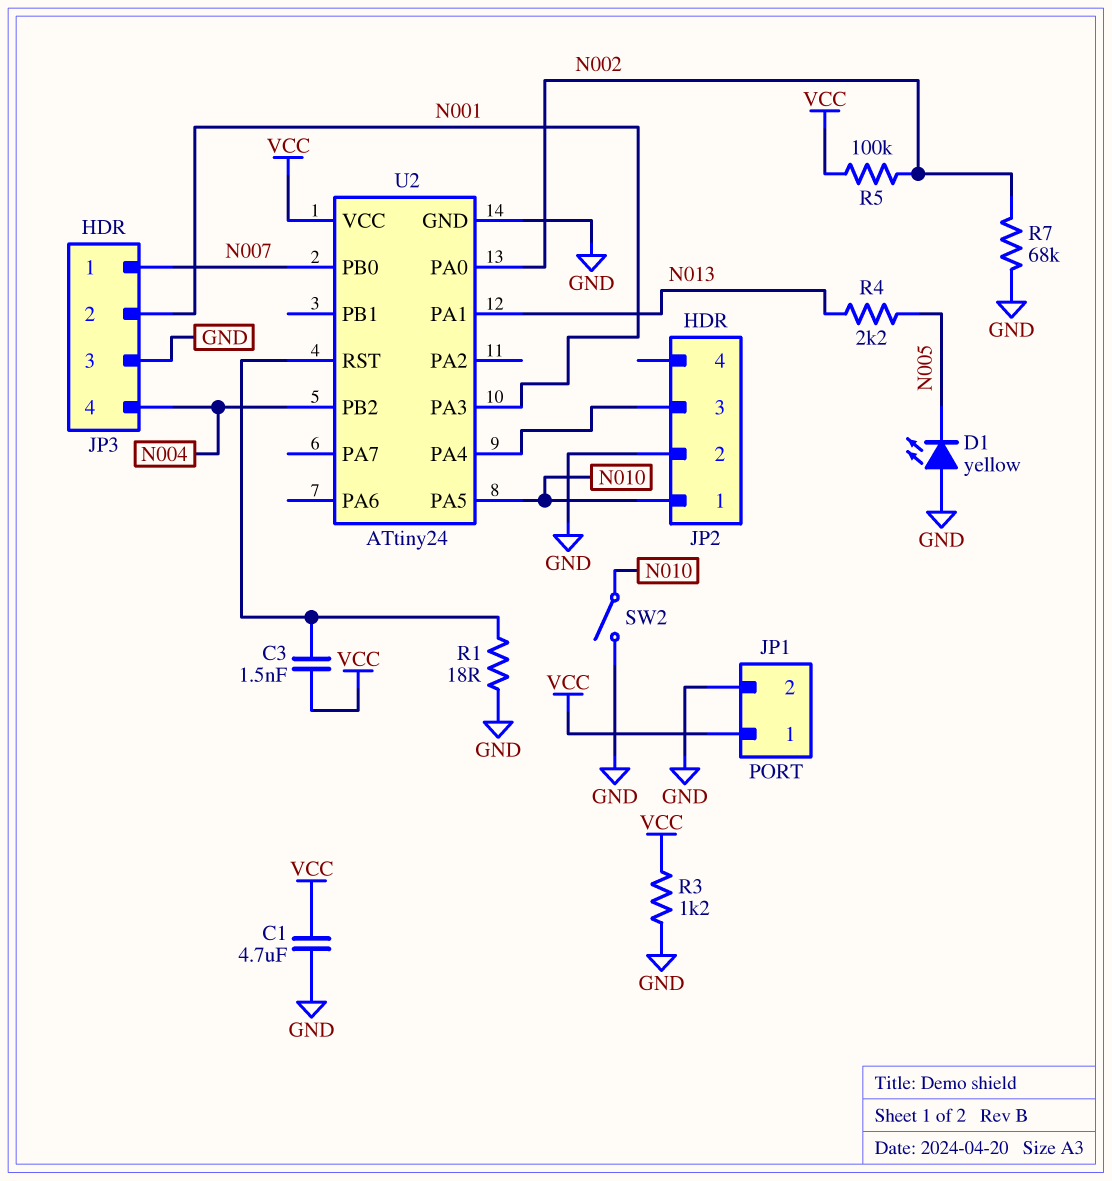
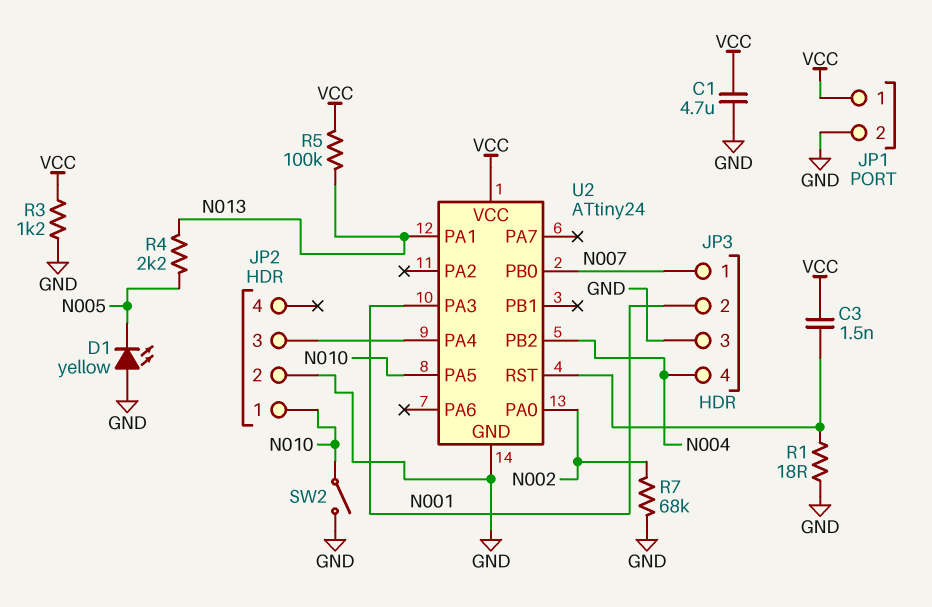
R5: 100k (N002, VCC) -> 100k (N013, VCC)

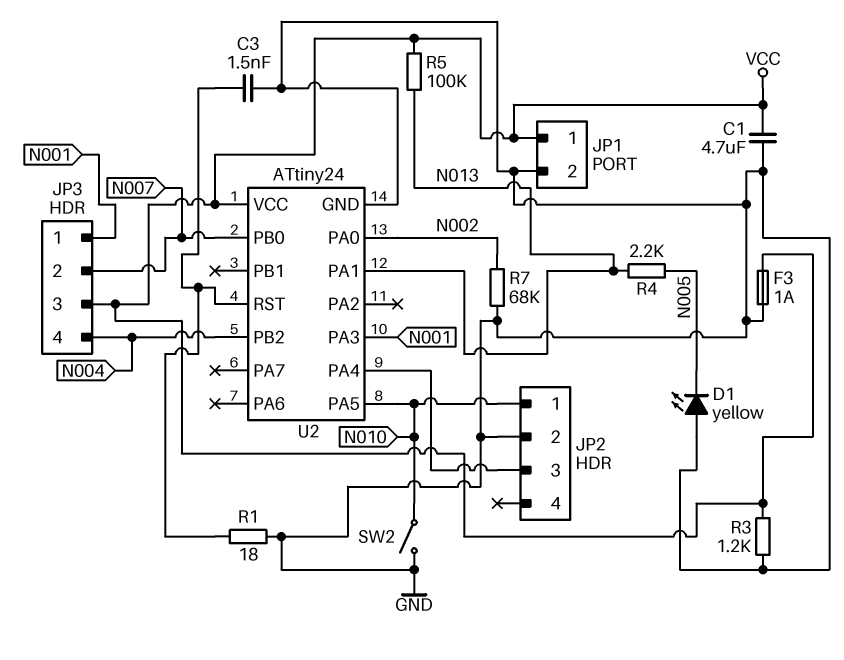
C3: 1.5nF (U2/RST, VCC) -> 1.5nF (GND, U2/RST)
F3: none -> 1A (GND, VCC)
JP3 pin 1: N007 -> N001
JP3 pin 2: N001 -> N007
JP3 pin 3: GND -> VCC

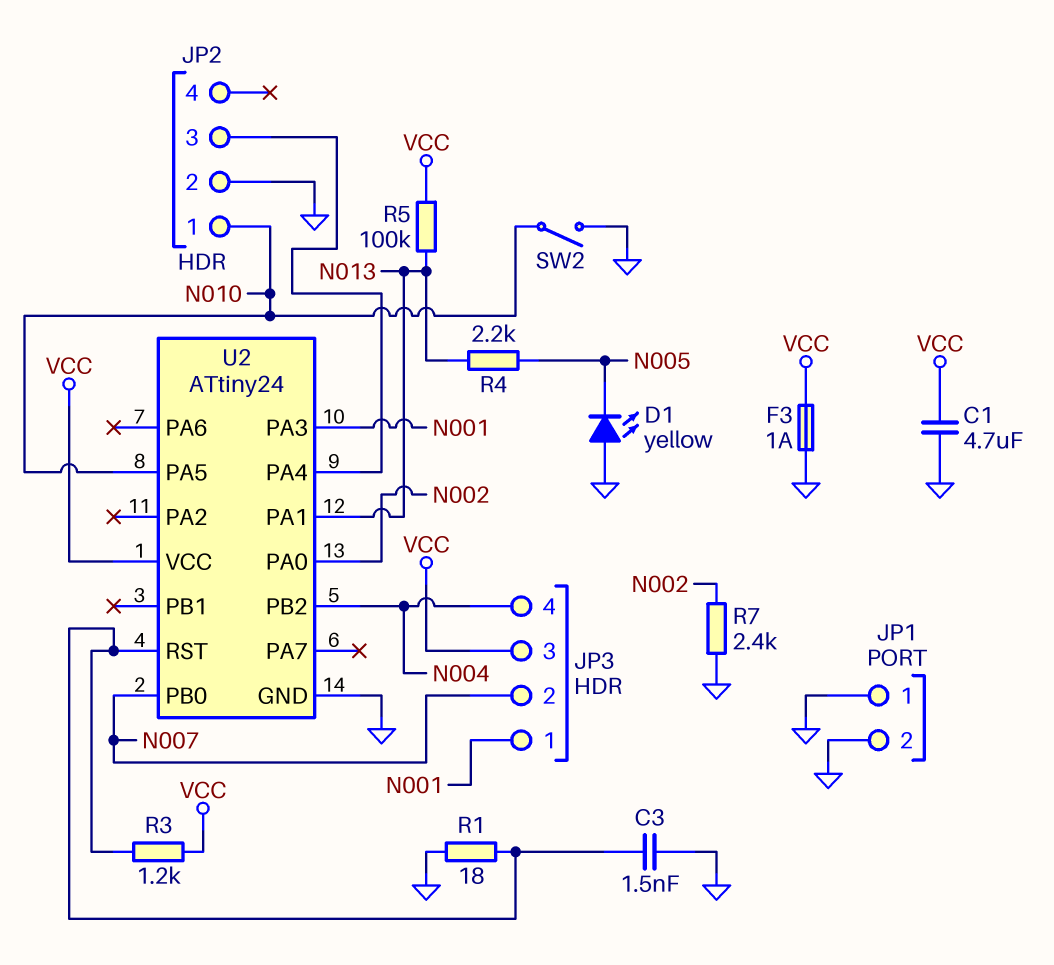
JP1 pin 1: VCC -> GND
R3: 1.2k (GND, VCC) -> 1.2k (U2/RST, VCC)
R7: 68k (GND, N002) -> 2.4k (GND, N002)

